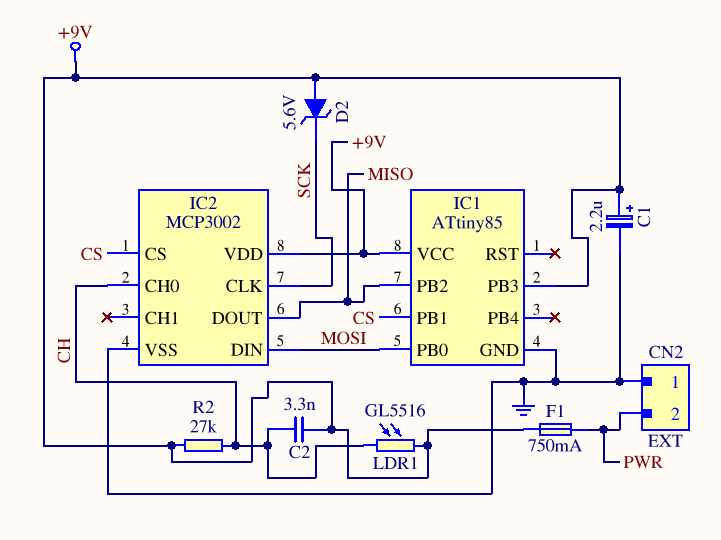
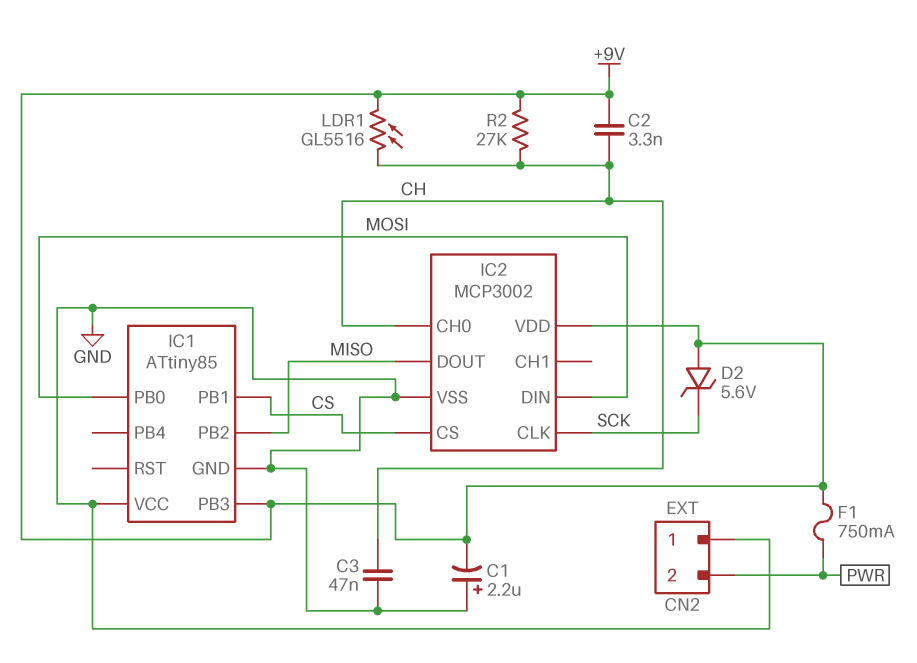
C1: 2.2uF (plus +9V, minus GND) -> 2.2uF (plus GND, minus +9V)
C3: none -> 47nF (CH, GND)
IC1 pin VCC: +9V -> GND

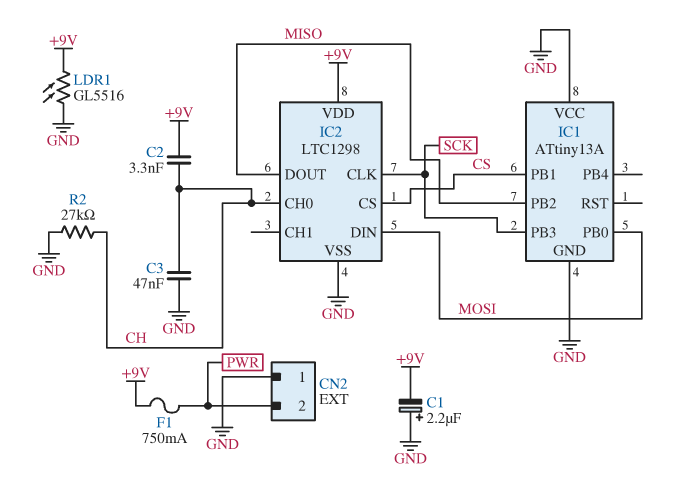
D2: zener 5.6V (A +9V, K SCK) -> none
IC1: ATtiny85 -> ATtiny13A
IC1 pin PB3: +9V -> SCK
IC2: MCP3002 -> LTC1298
LDR1: GL5516 (+9V, CH) -> GL5516 (+9V, GND)
R2: 27k (+9V, CH) -> 27k (CH, GND)

